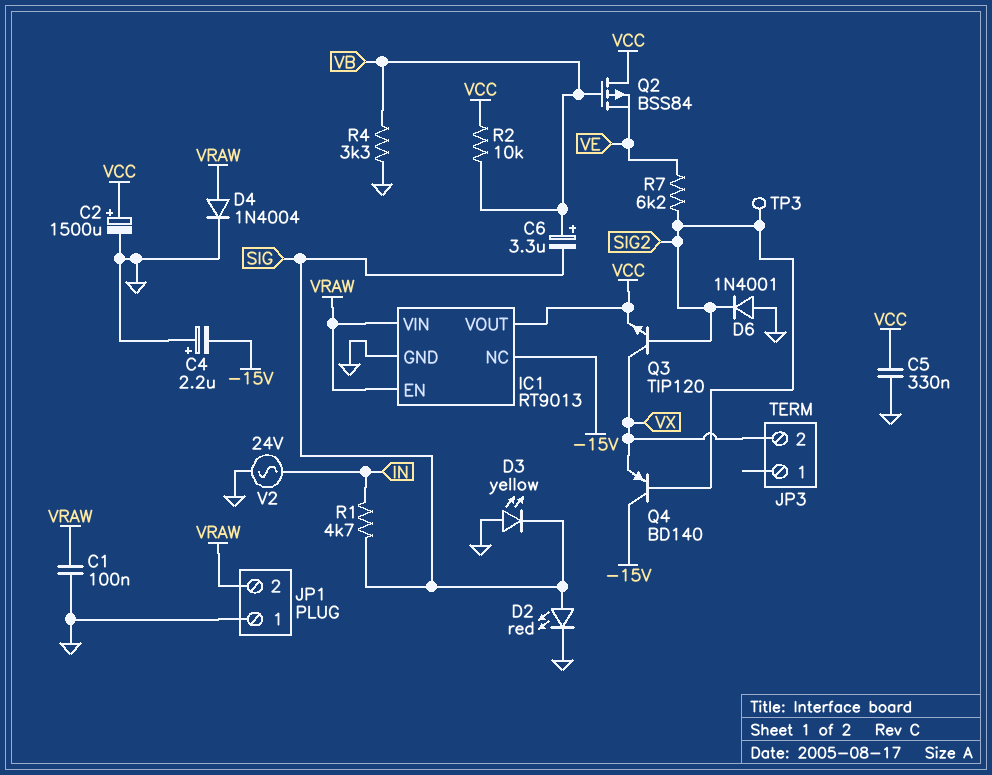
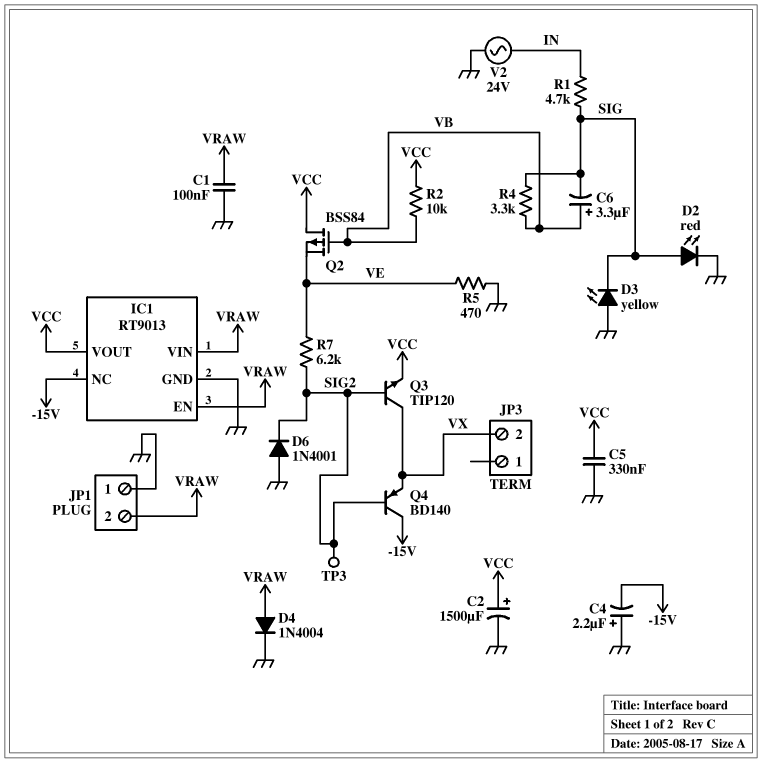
R4: 3.3k (GND, VB) -> 3.3k (SIG, VB)
R5: none -> 470 (GND, VE)

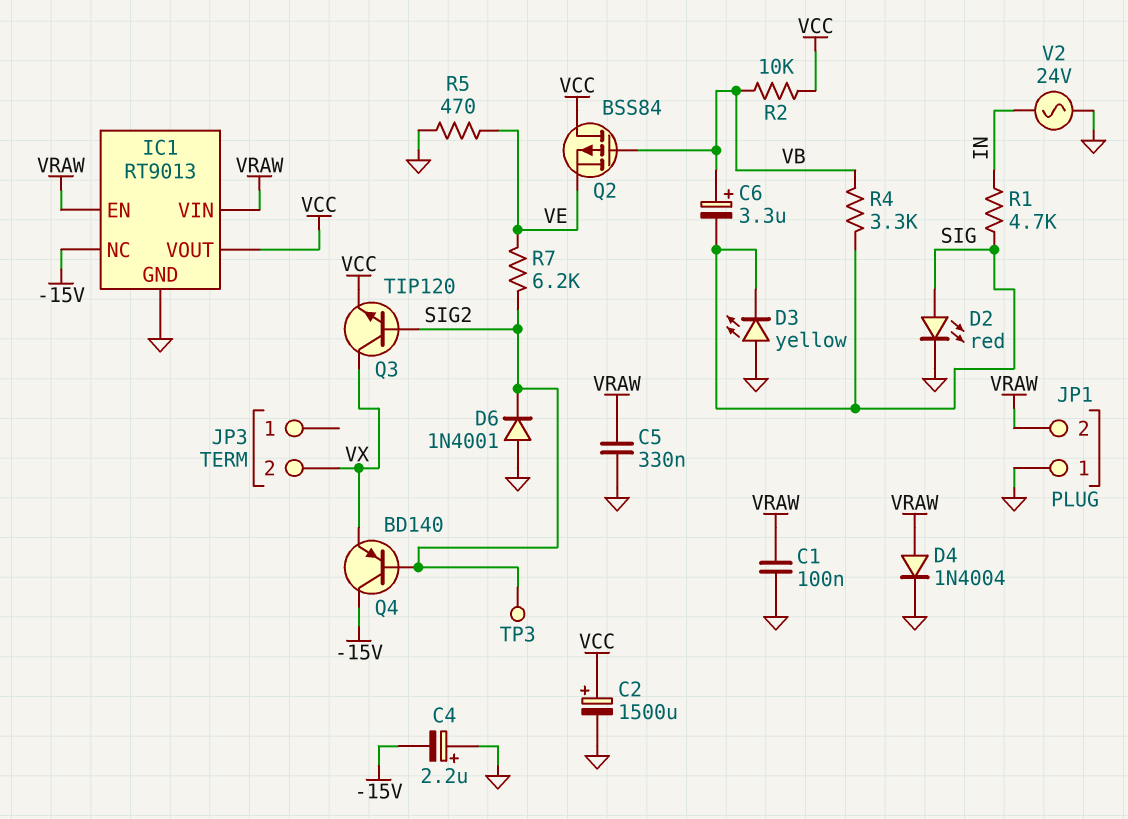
C5: 330nF (GND, VCC) -> 330nF (GND, VRAW)

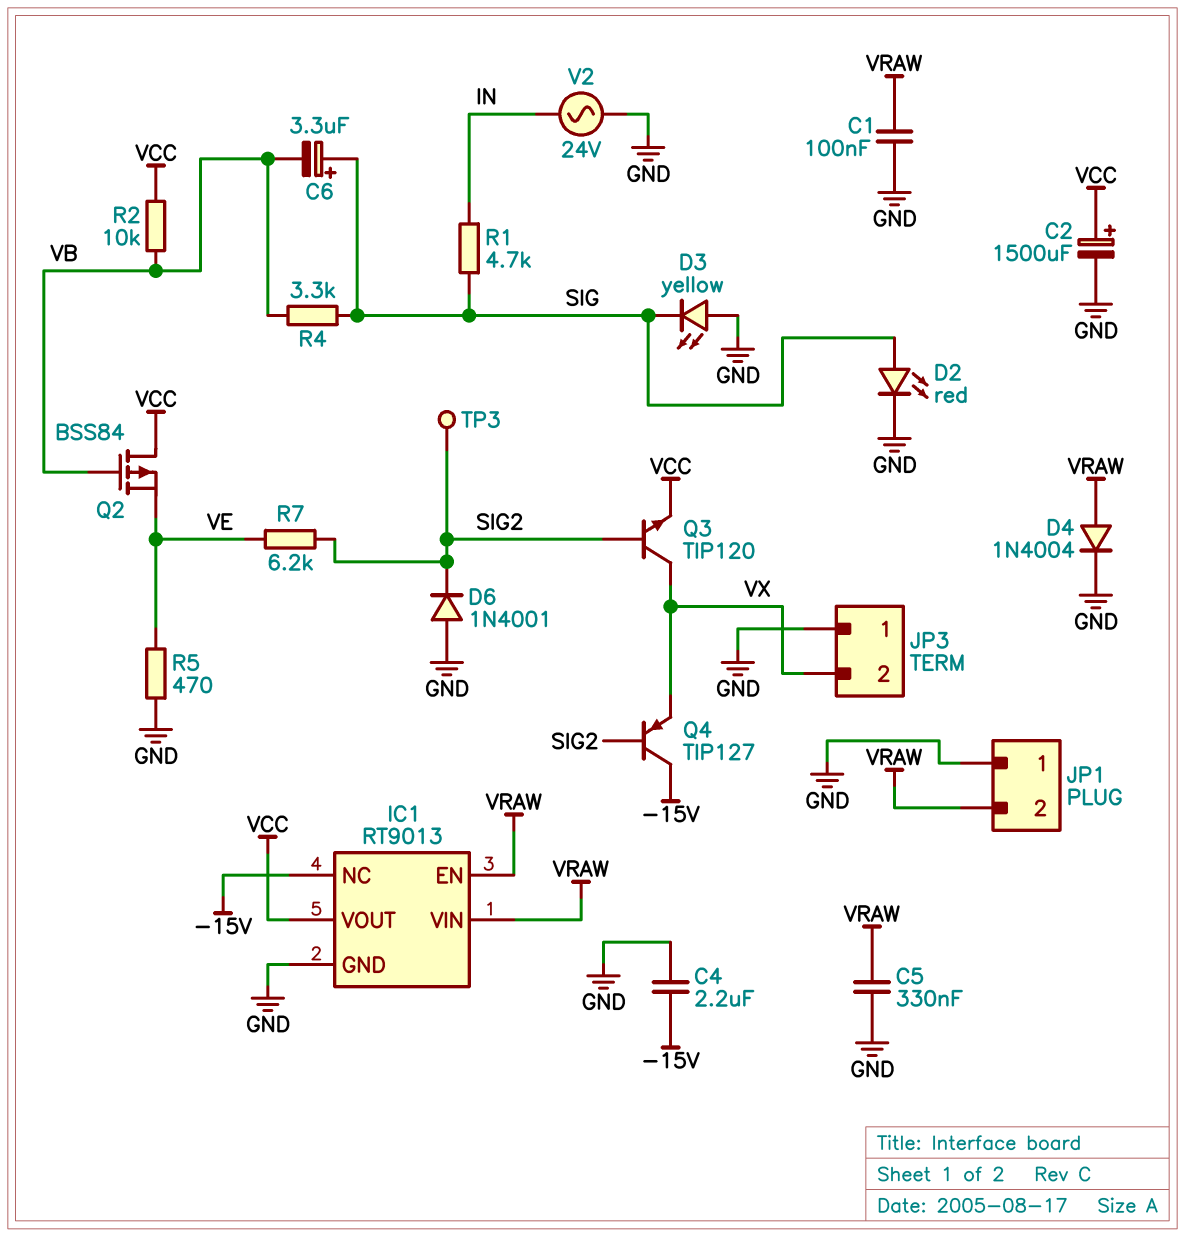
C4: 2.2uF (plus GND, minus -15V) -> 2.2uF (-15V, GND)
C6: 3.3uF (plus VB, minus SIG) -> 3.3uF (plus SIG, minus VB)
JP3 pin 1: none -> GND
Q4: PNP BD140 (B SIG2, C -15V, E VX) -> PNP TIP127 (B SIG2, C -15V, E VX)

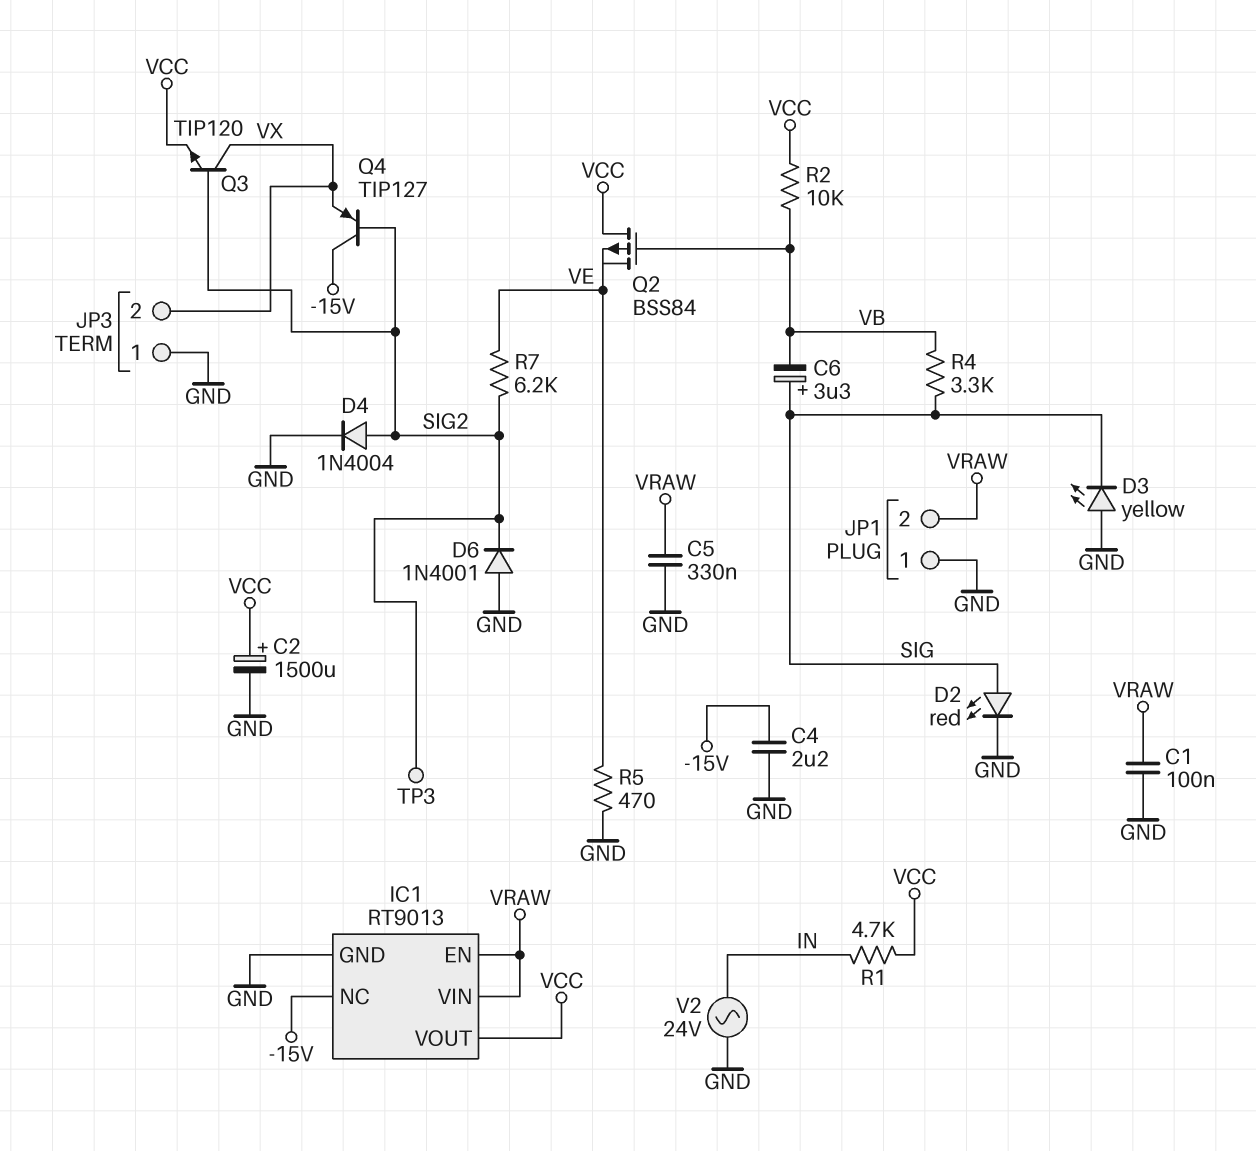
D4: diode 1N4004 (A VRAW, K GND) -> diode 1N4004 (A SIG2, K GND)
R1: 4.7k (IN, SIG) -> 4.7k (IN, VCC)

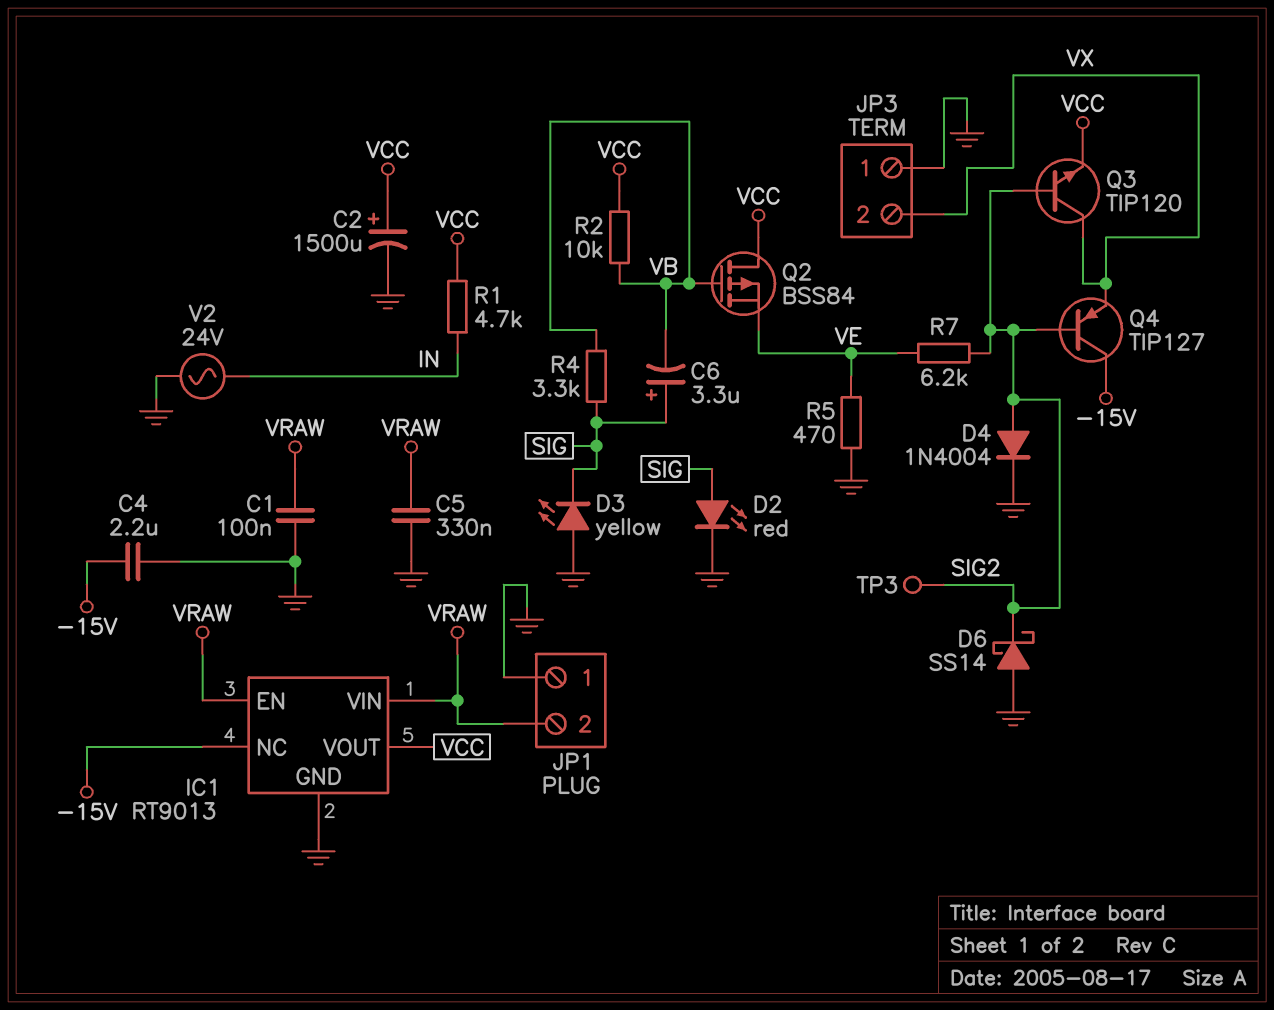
D6: diode 1N4001 (A GND, K SIG2) -> schottky SS14 (A GND, K SIG2)

